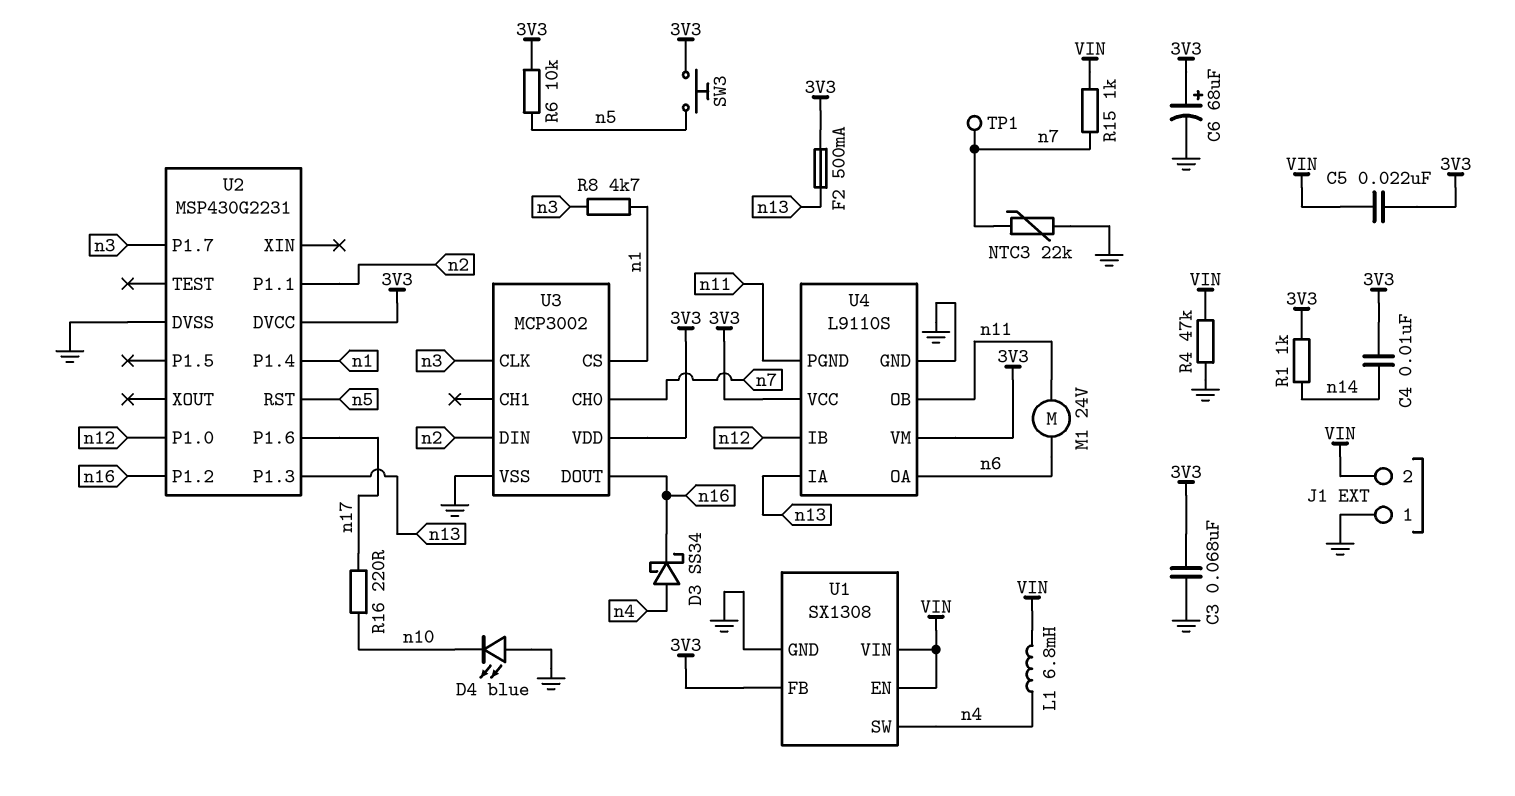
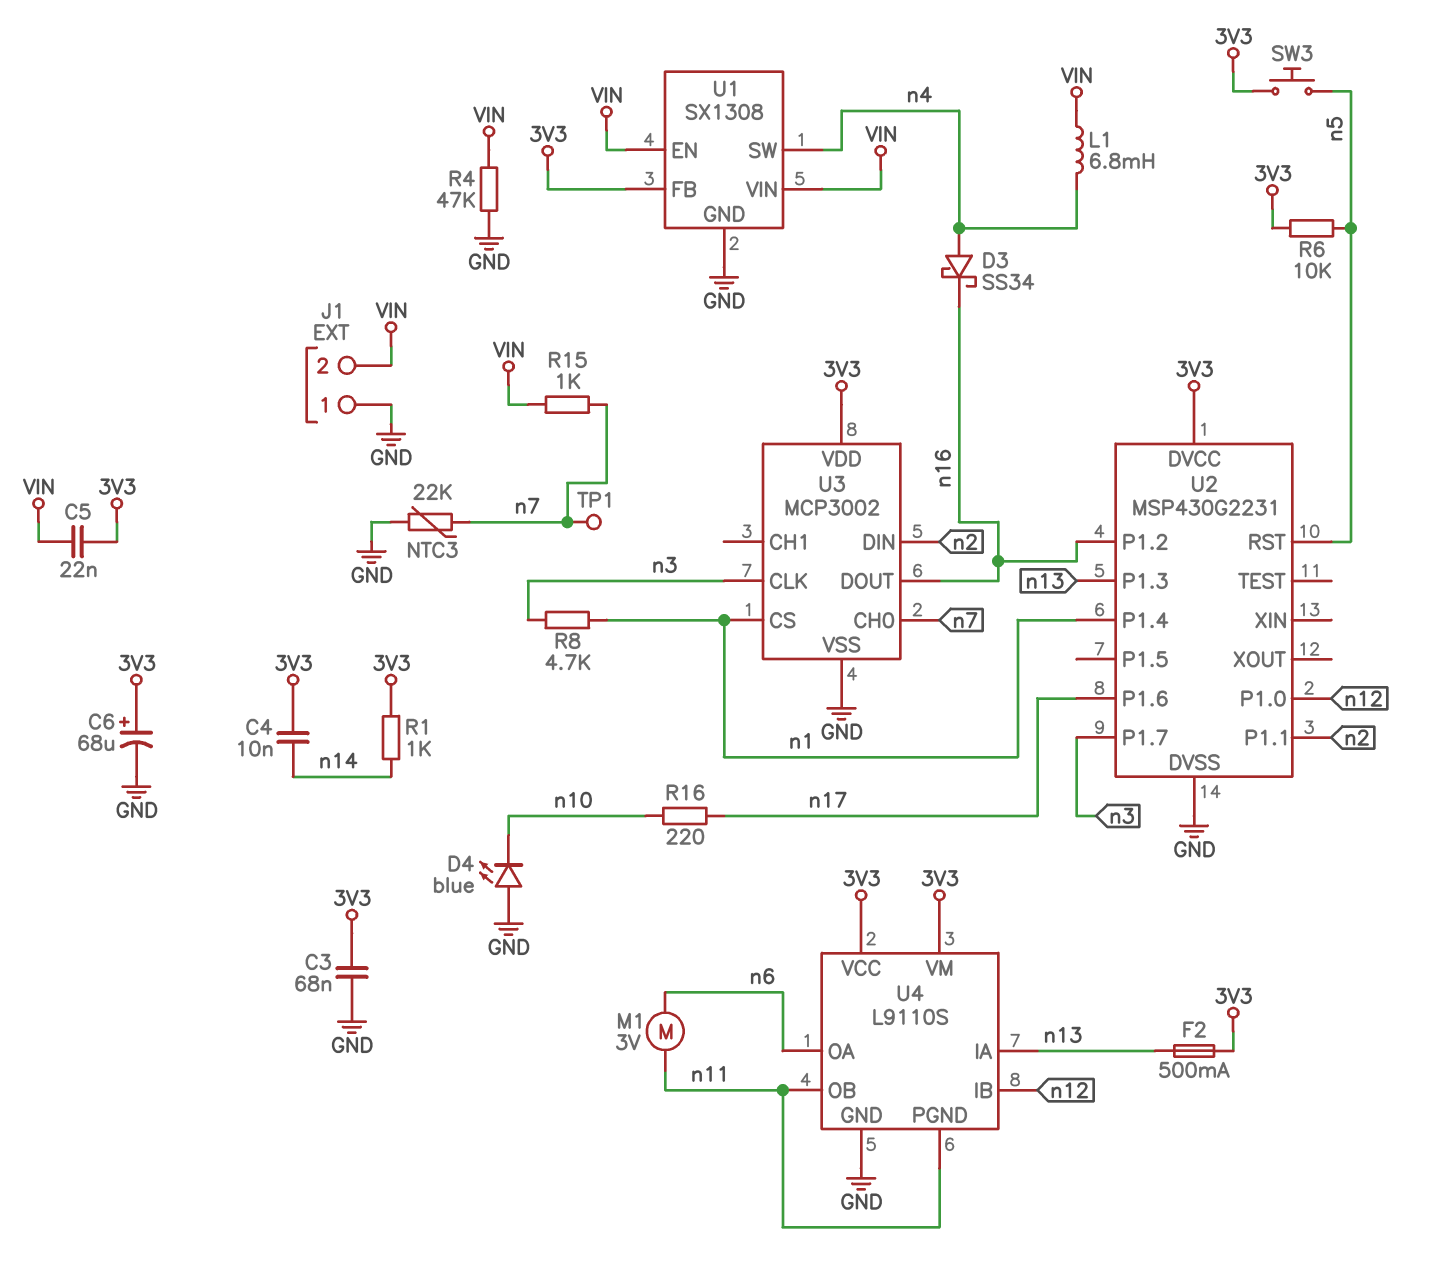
M1: motor 24V (n6, n11) -> motor 3V (n6, n11)

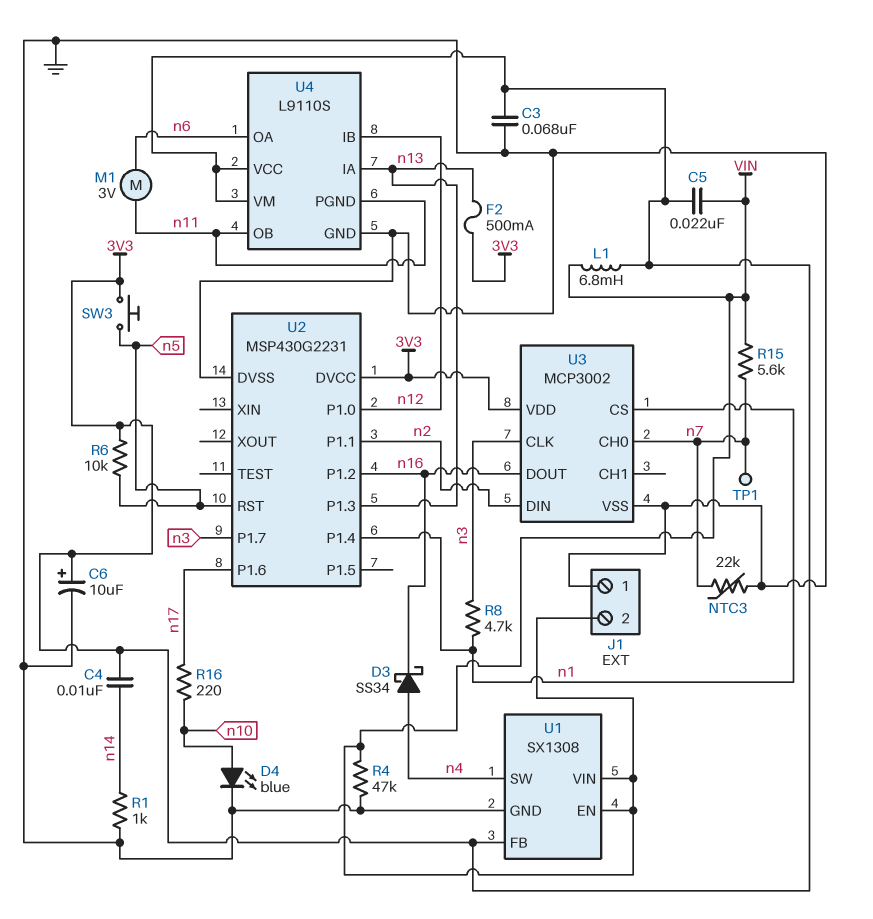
C6: 68uF (plus 3V3, minus GND) -> 10uF (plus 3V3, minus GND)
D4: LED blue (A GND, K n10) -> LED blue (A n10, K GND)
L1: 6.8mH (VIN, n4) -> 6.8mH (3V3, VIN)
R1: 1k (3V3, n14) -> 1k (GND, n14)
R15: 1k (VIN, n7) -> 5.6k (VIN, n7)

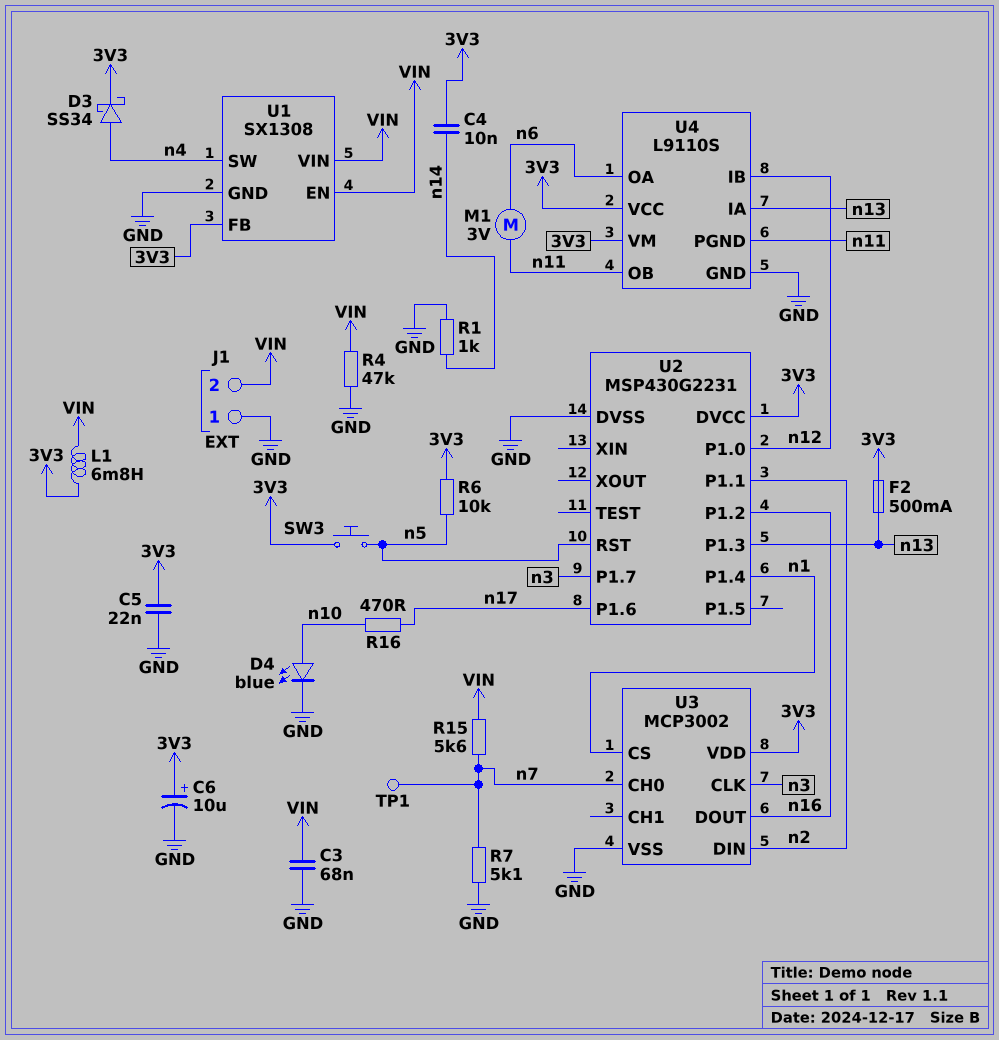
C3: 68nF (3V3, GND) -> 68nF (GND, VIN)
C5: 22nF (3V3, VIN) -> 22nF (3V3, GND)
D3: schottky SS34 (A n4, K n16) -> schottky SS34 (A n4, K 3V3)
NTC3: 22k (GND, n7) -> none
R7: none -> 5.1k (GND, n7)
R8: 4.7k (n1, n3) -> none
R16: 220 (n10, n17) -> 470 (n10, n17)

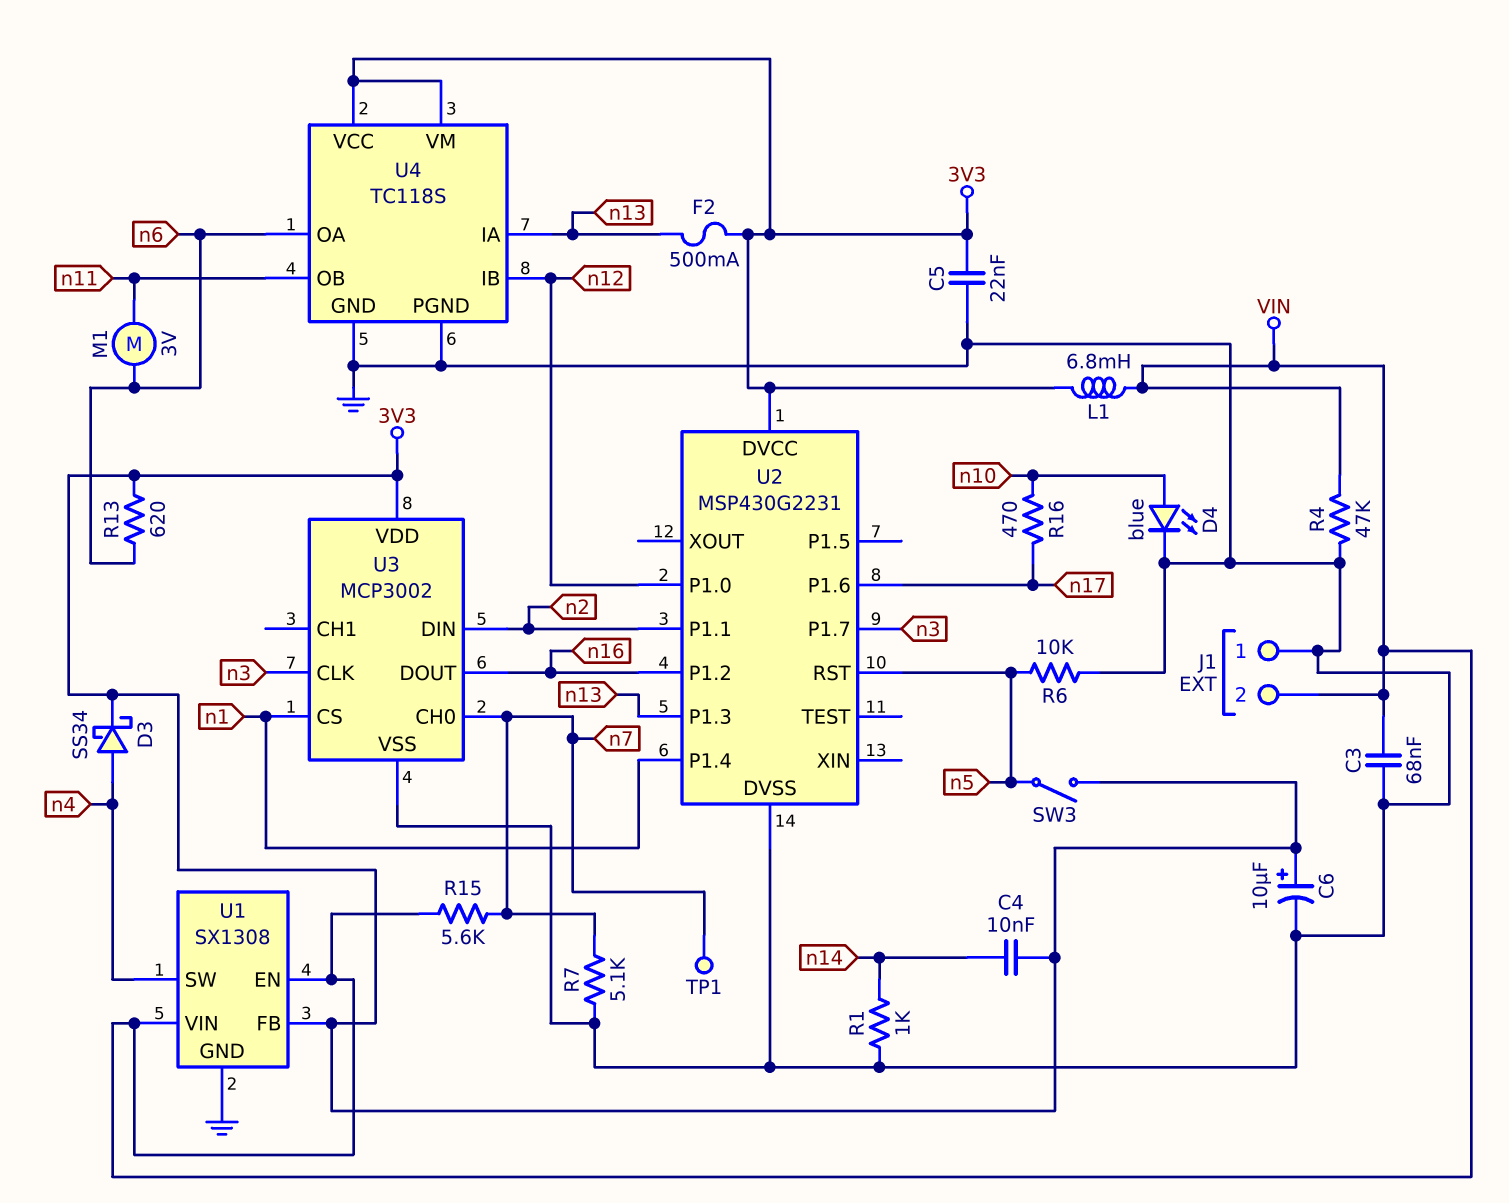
R6: 10k (3V3, n5) -> 10k (GND, n5)
R13: none -> 620 (3V3, n6)
SW3: button (3V3, n5) -> switch (3V3, n5)
U4: L9110S -> TC118S
U4 pin PGND: n11 -> GND

